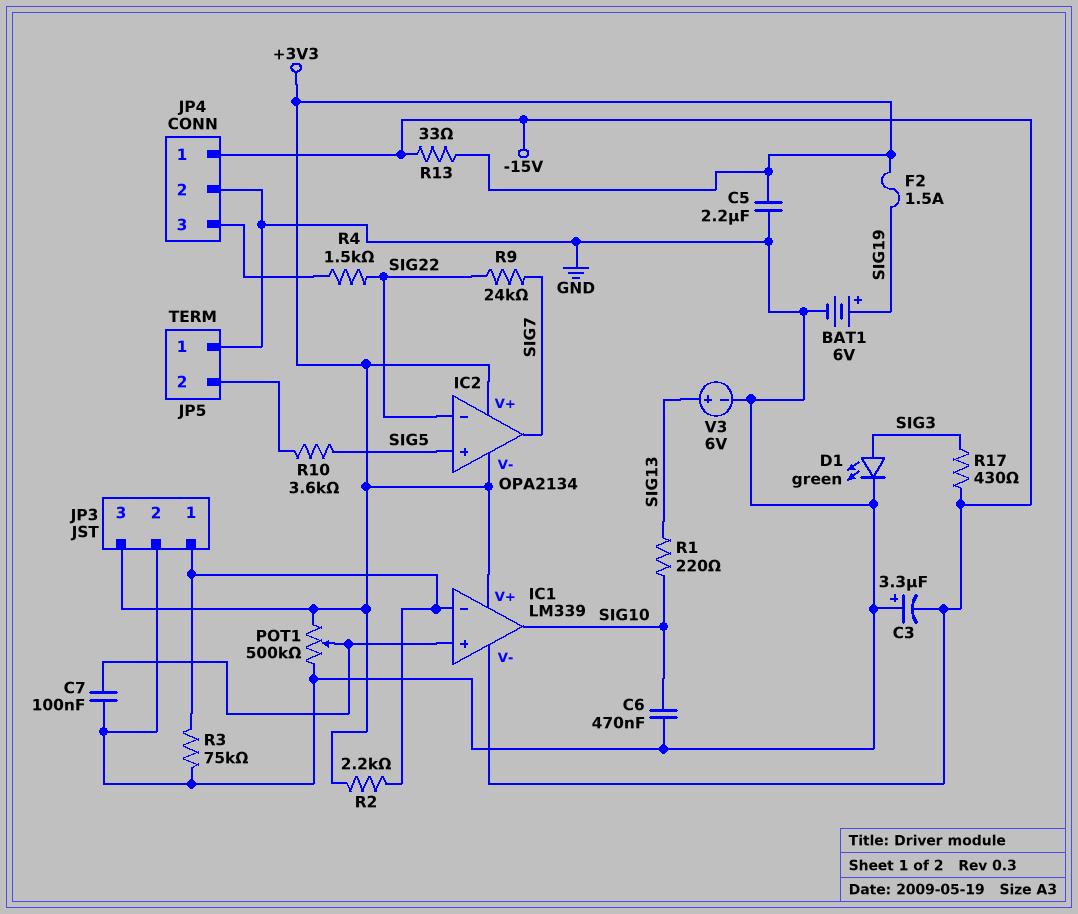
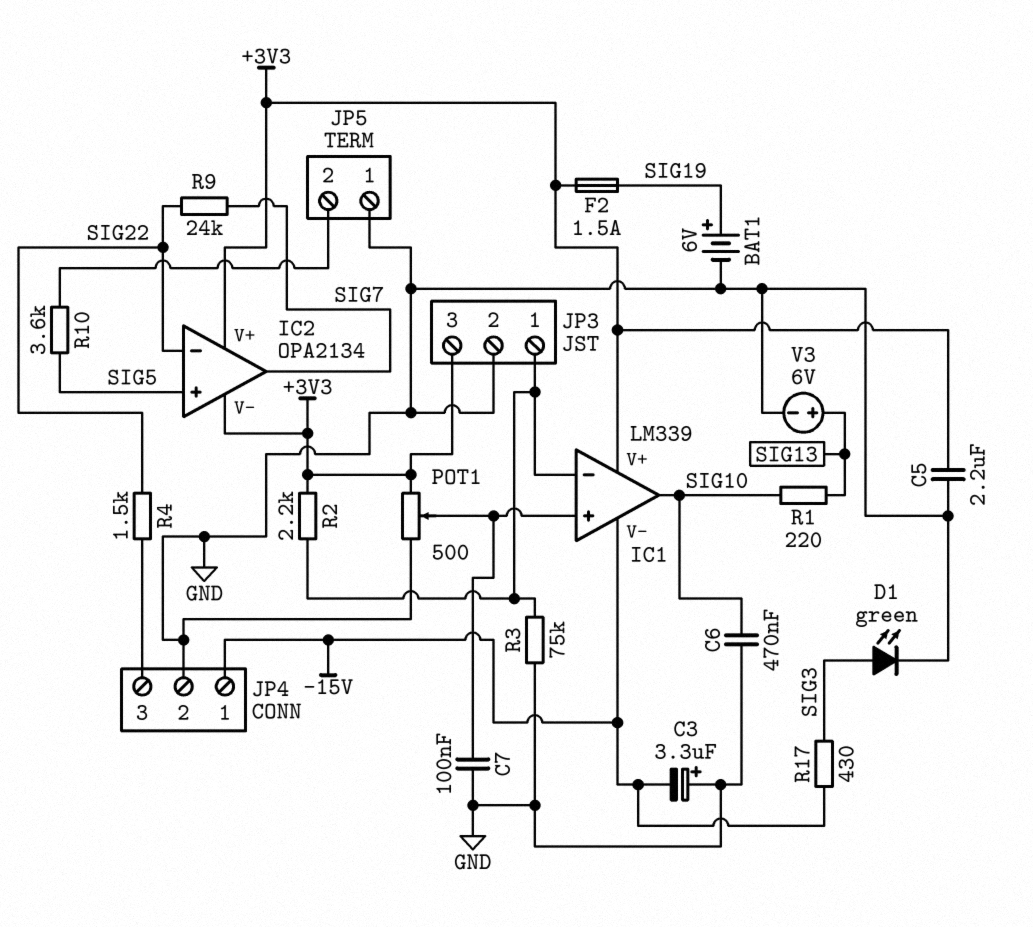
POT1: 500k (+3V3, GND, wiper IC1/in+) -> 500 (+3V3, GND, wiper IC1/in+)
R13: 33 (+3V3, -15V) -> none

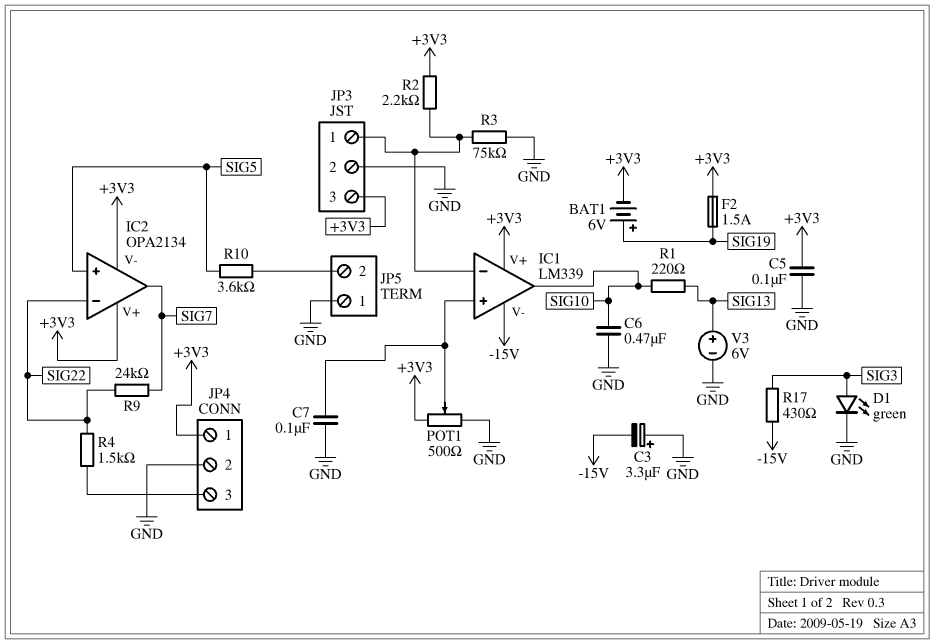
BAT1: 6V (plus SIG19, minus GND) -> 6V (plus SIG19, minus +3V3)
C5: 2.2uF (+3V3, GND) -> 100nF (+3V3, GND)
JP4 pin 1: -15V -> +3V3

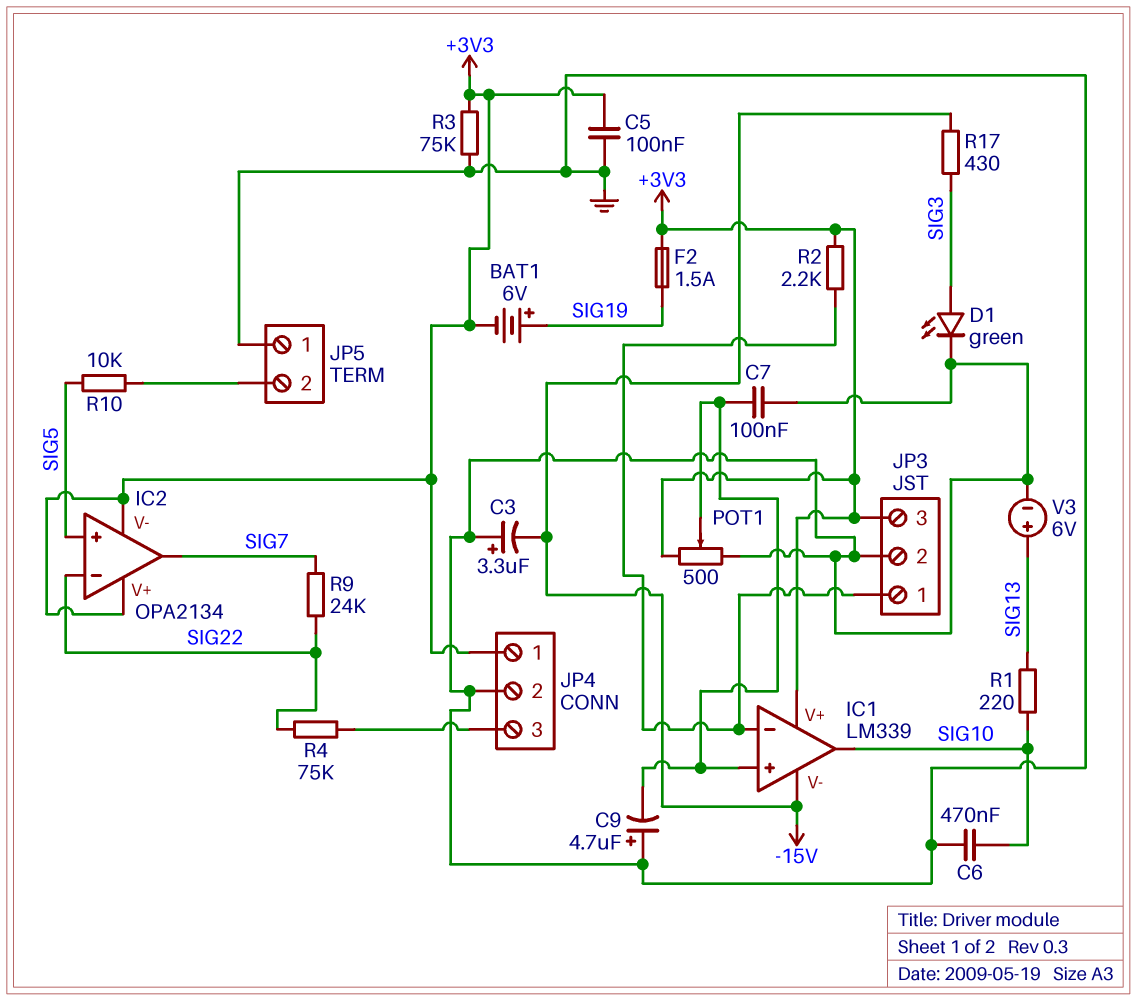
C9: none -> 4.7uF (plus GND, minus IC1/in+)
R3: 75k (GND, IC1/in-) -> 75k (+3V3, GND)
R4: 1.5k (JP4/3, SIG22) -> 75k (JP4/3, SIG22)
R10: 3.6k (JP5/2, SIG5) -> 10k (JP5/2, SIG5)

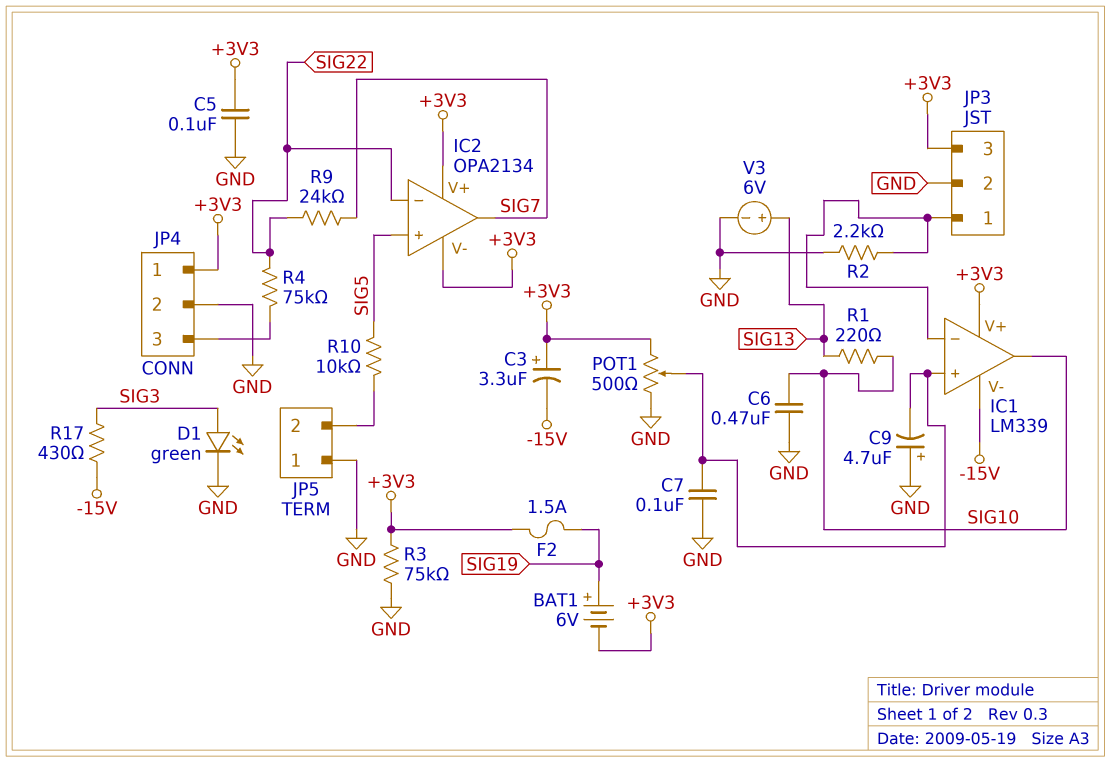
C3: 3.3uF (plus GND, minus -15V) -> 3.3uF (plus +3V3, minus -15V)
R2: 2.2k (+3V3, IC1/in-) -> 2.2k (GND, IC1/in-)

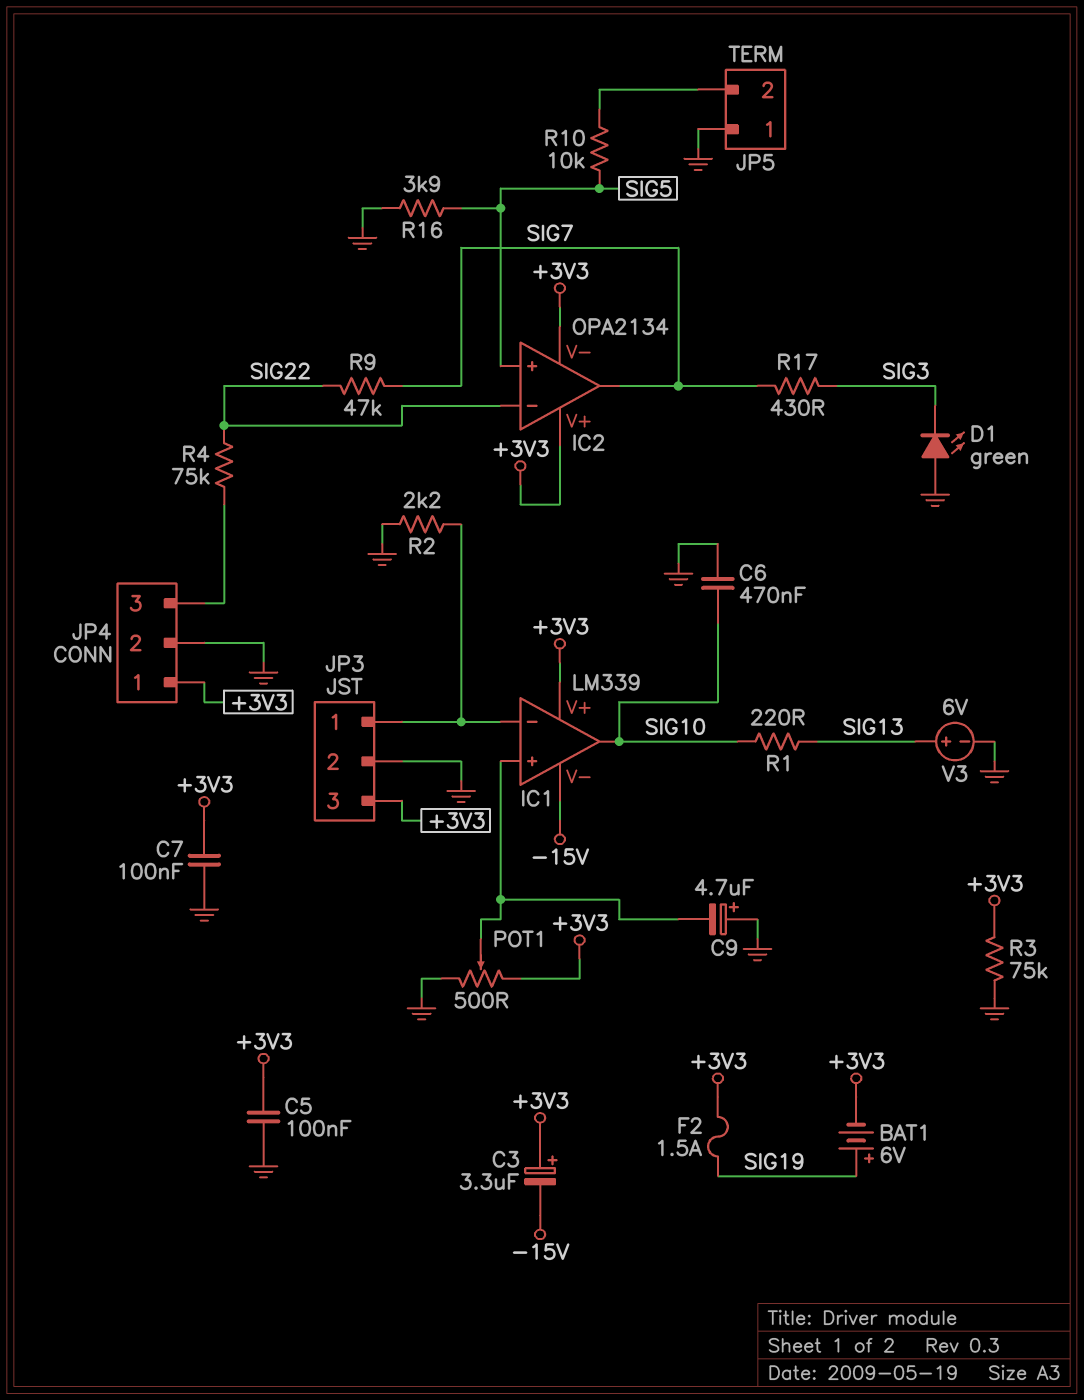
C7: 100nF (GND, IC1/in+) -> 100nF (+3V3, GND)
D1: LED green (A SIG3, K GND) -> LED green (A GND, K SIG3)
R9: 24k (SIG7, SIG22) -> 47k (SIG7, SIG22)
R16: none -> 3.9k (GND, SIG5)
R17: 430 (-15V, SIG3) -> 430 (SIG3, SIG7)

